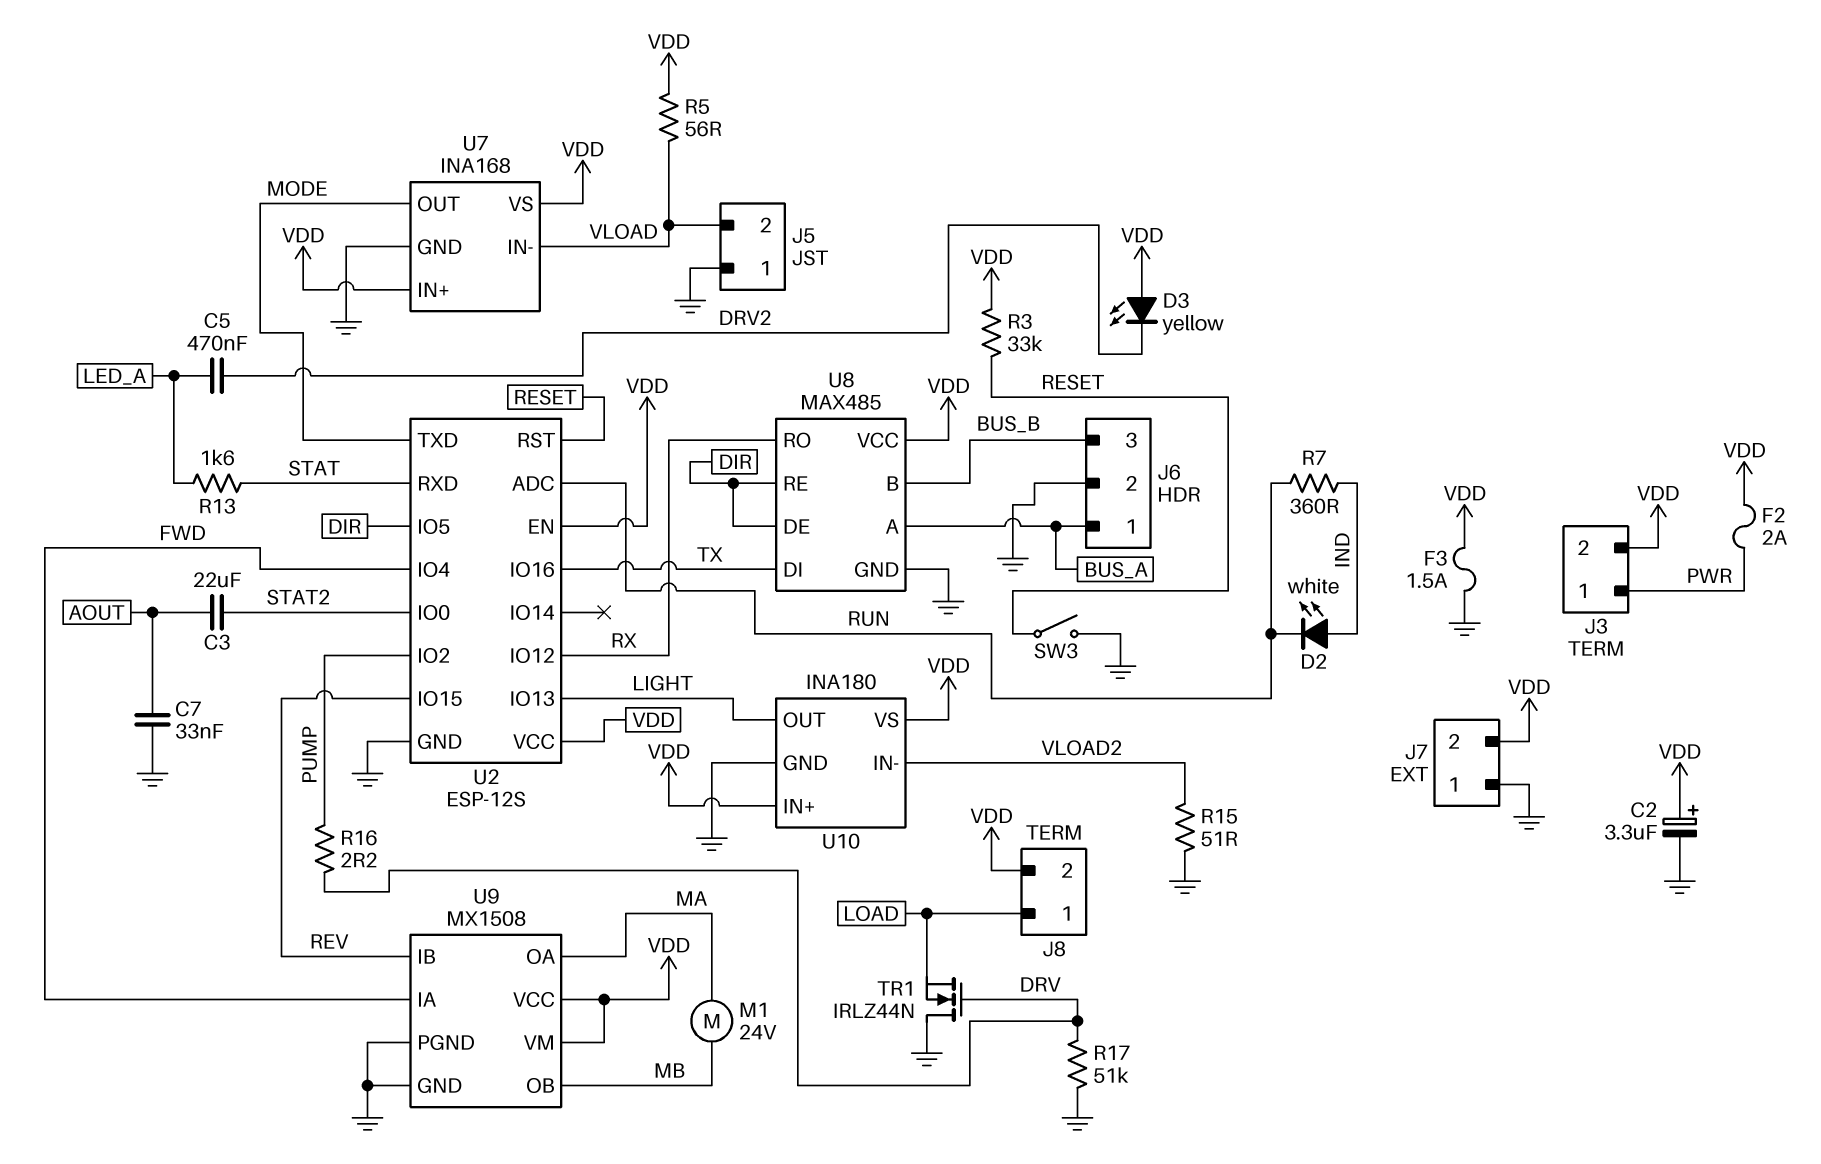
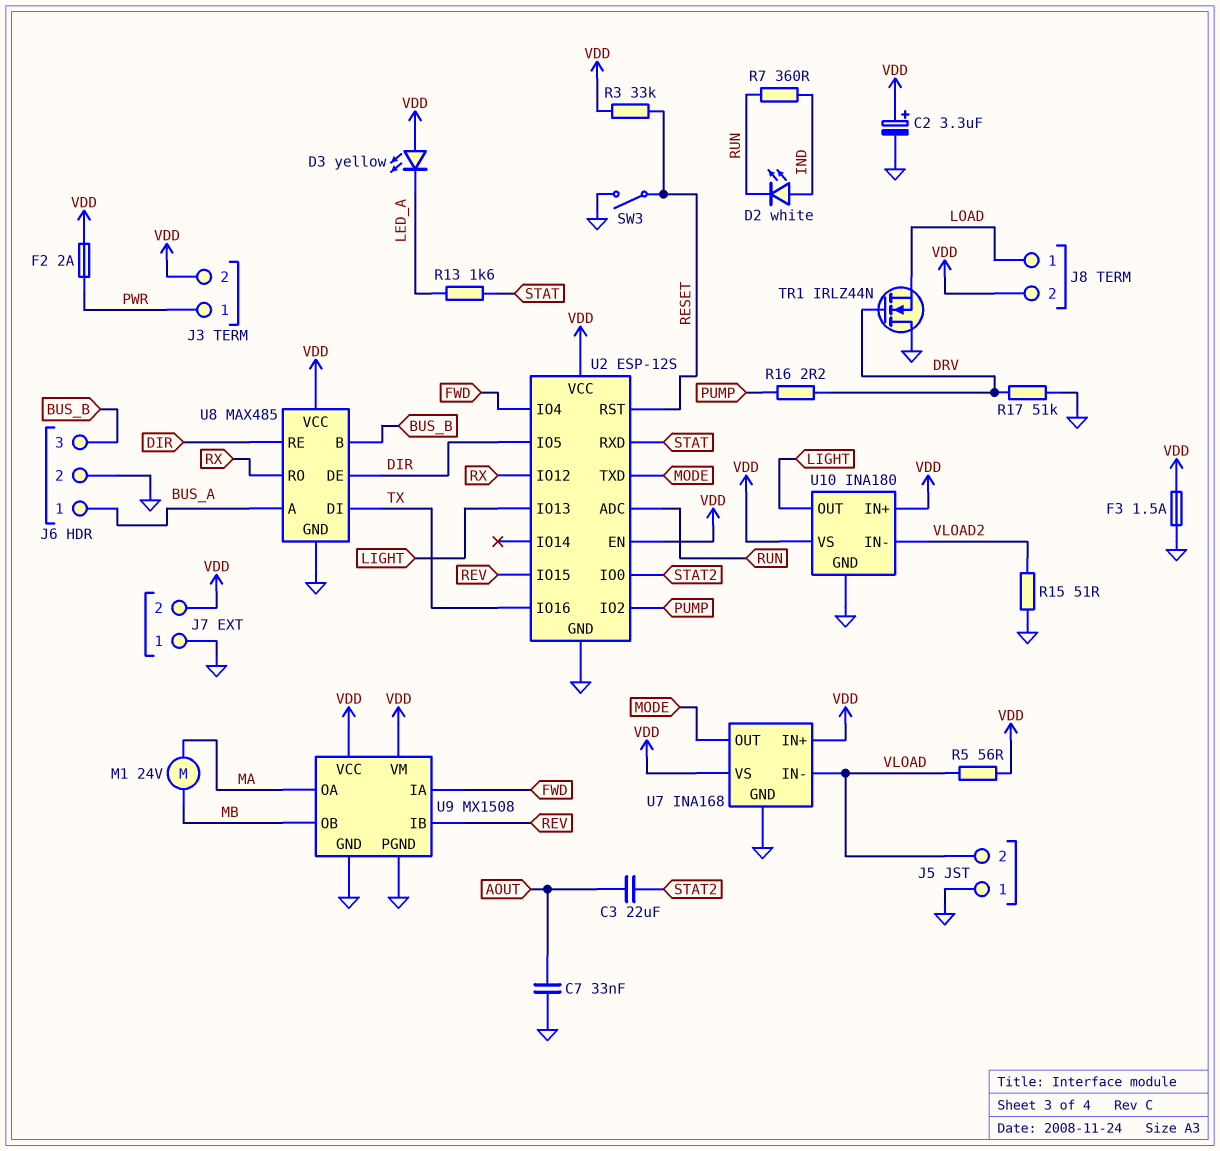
C5: 470nF (DRV2, LED_A) -> none
D3: LED yellow (A VDD, K DRV2) -> LED yellow (A VDD, K LED_A)

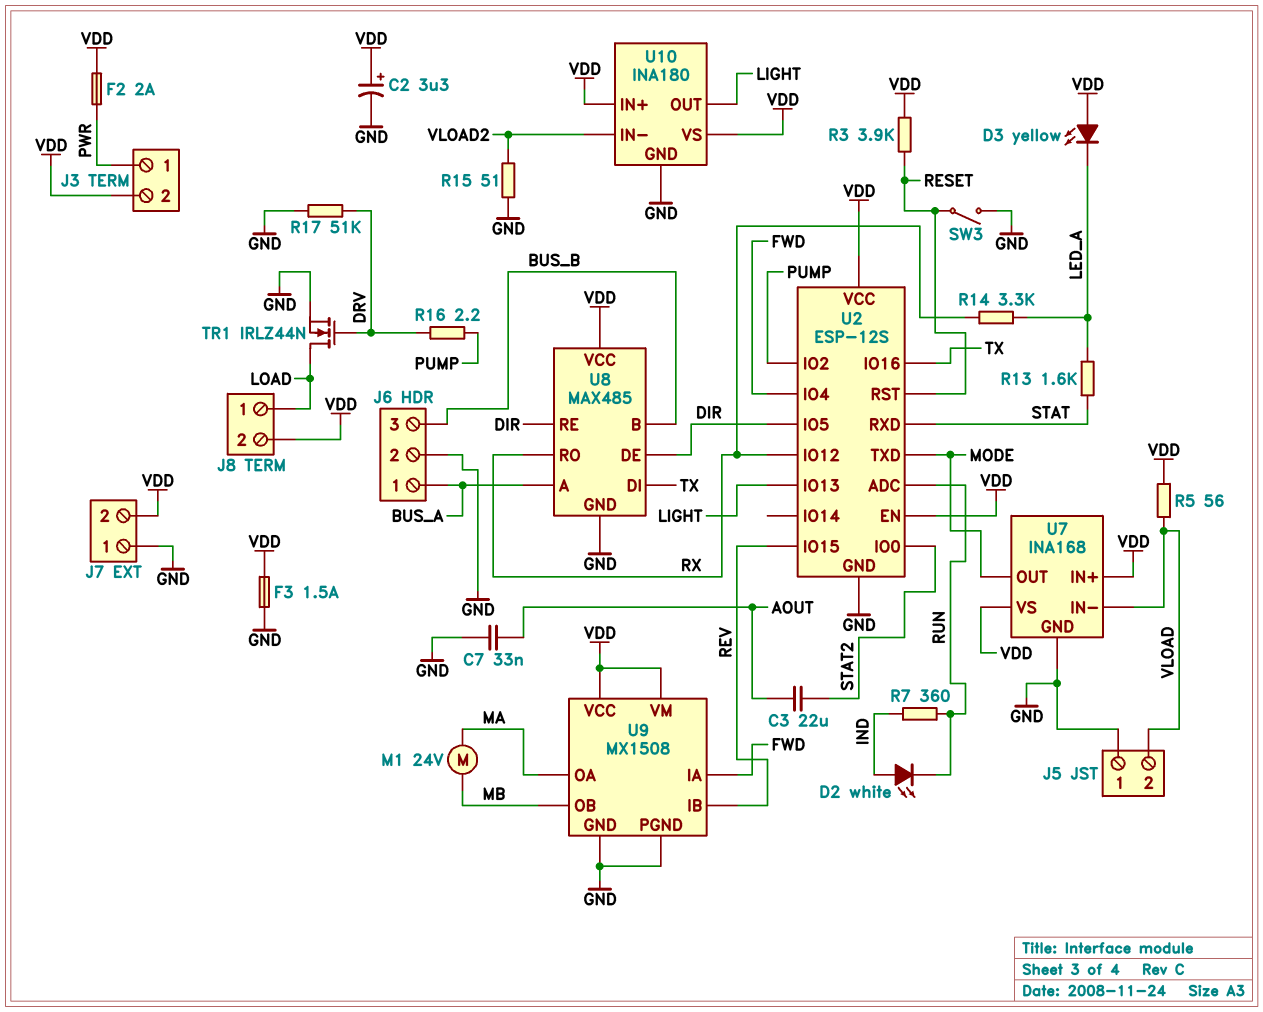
R3: 33k (RESET, VDD) -> 3.9k (RESET, VDD)
R14: none -> 3.3k (LED_A, RX)
TR1: NMOS IRLZ44N (G DRV, D GND, S LOAD) -> NMOS IRLZ44N (G DRV, D LOAD, S GND)

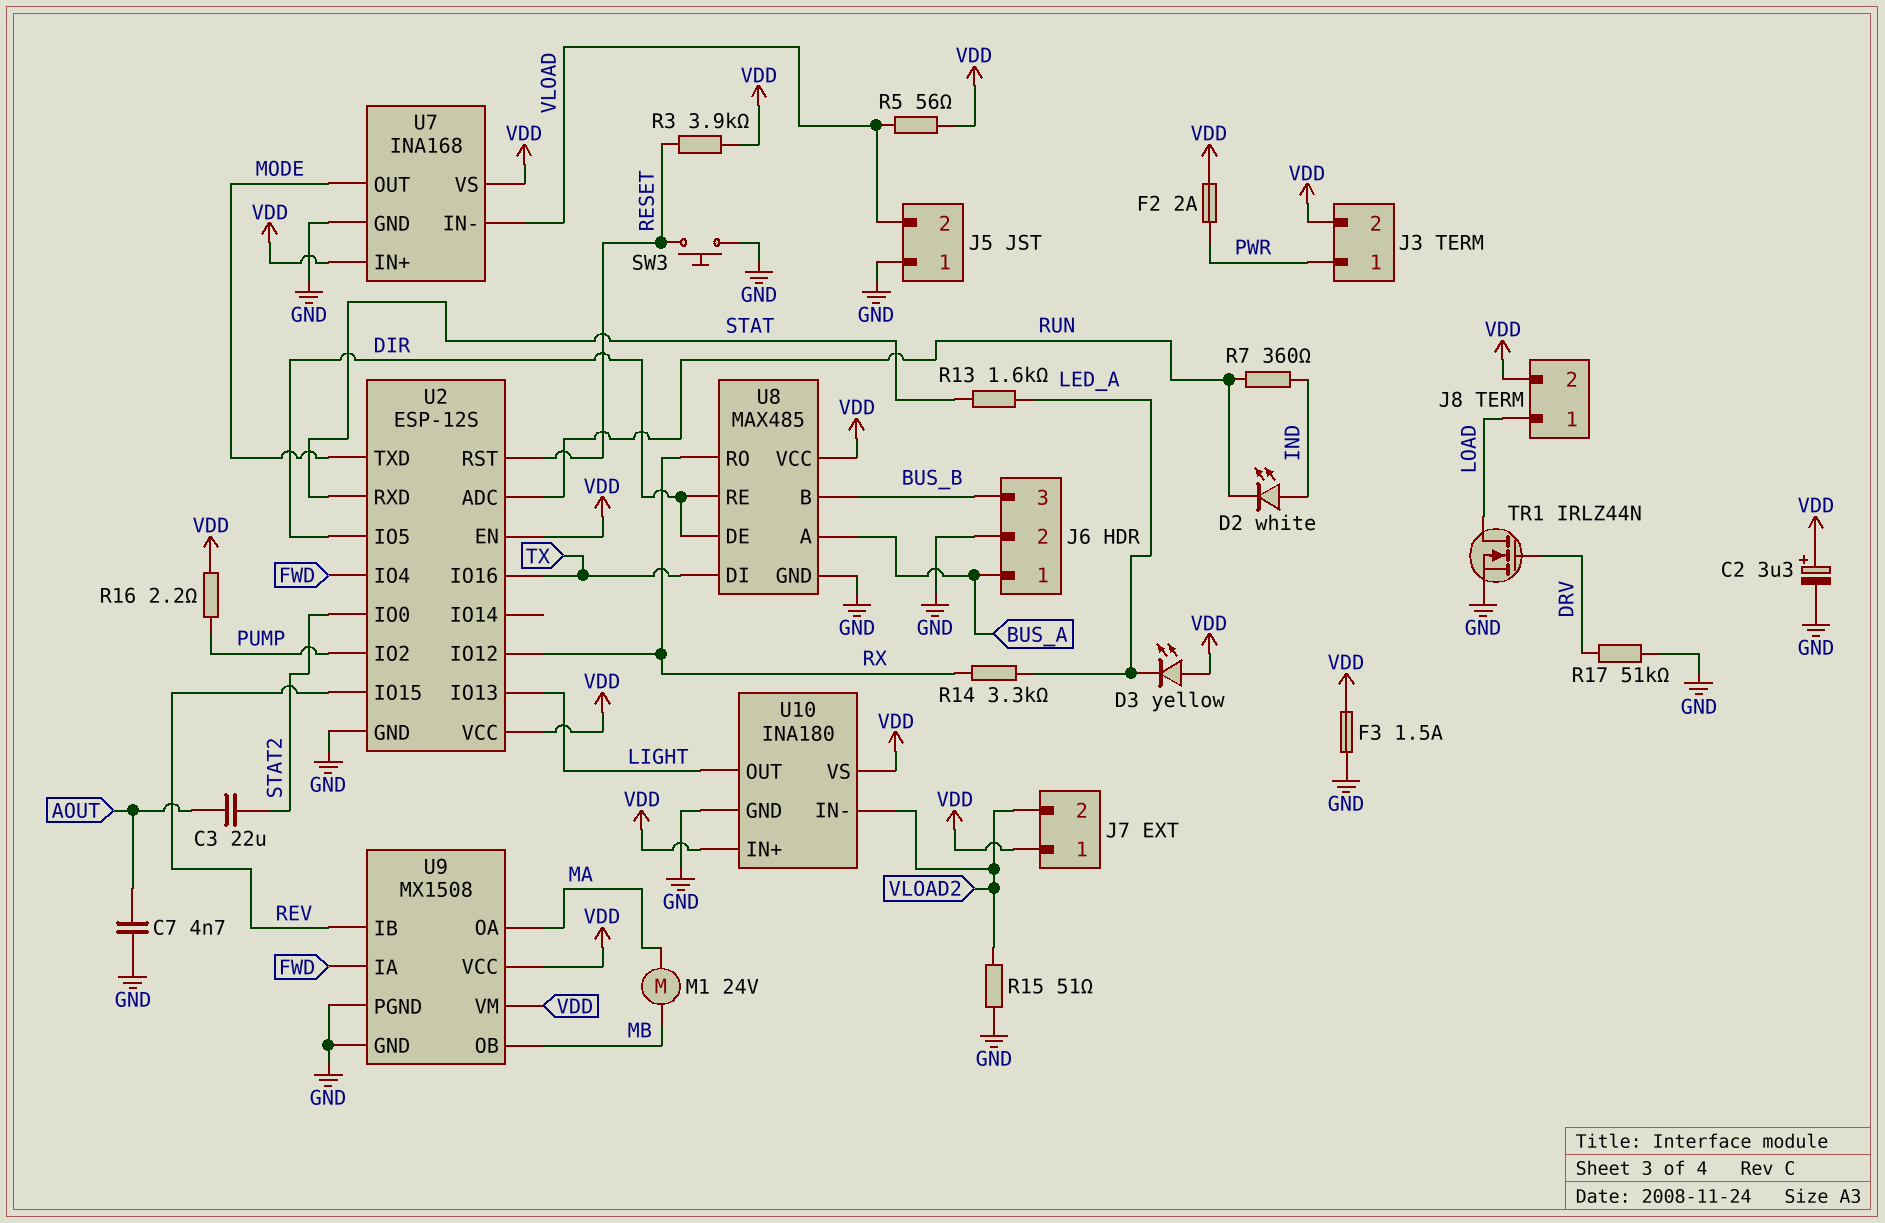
C7: 33nF (AOUT, GND) -> 4.7nF (AOUT, GND)
J7 pin 1: GND -> VDD
J7 pin 2: VDD -> VLOAD2
R16: 2.2 (DRV, PUMP) -> 2.2 (PUMP, VDD)
SW3: switch (GND, RESET) -> button (GND, RESET)

